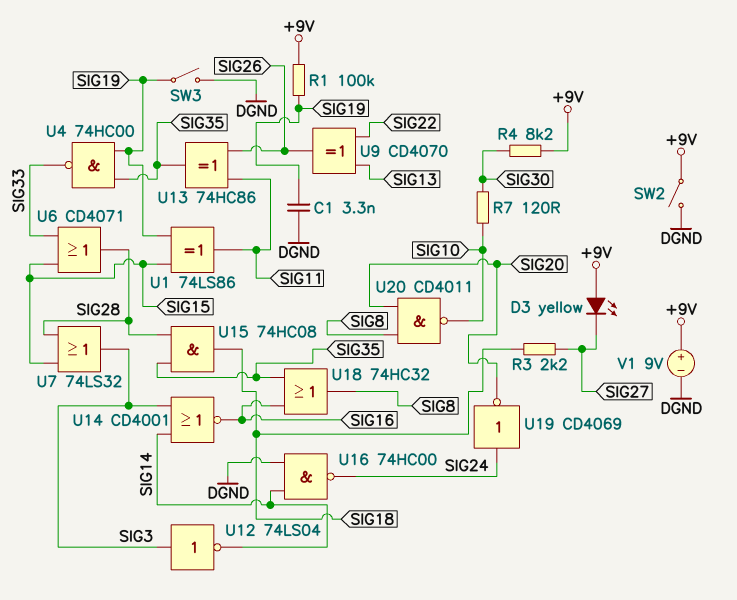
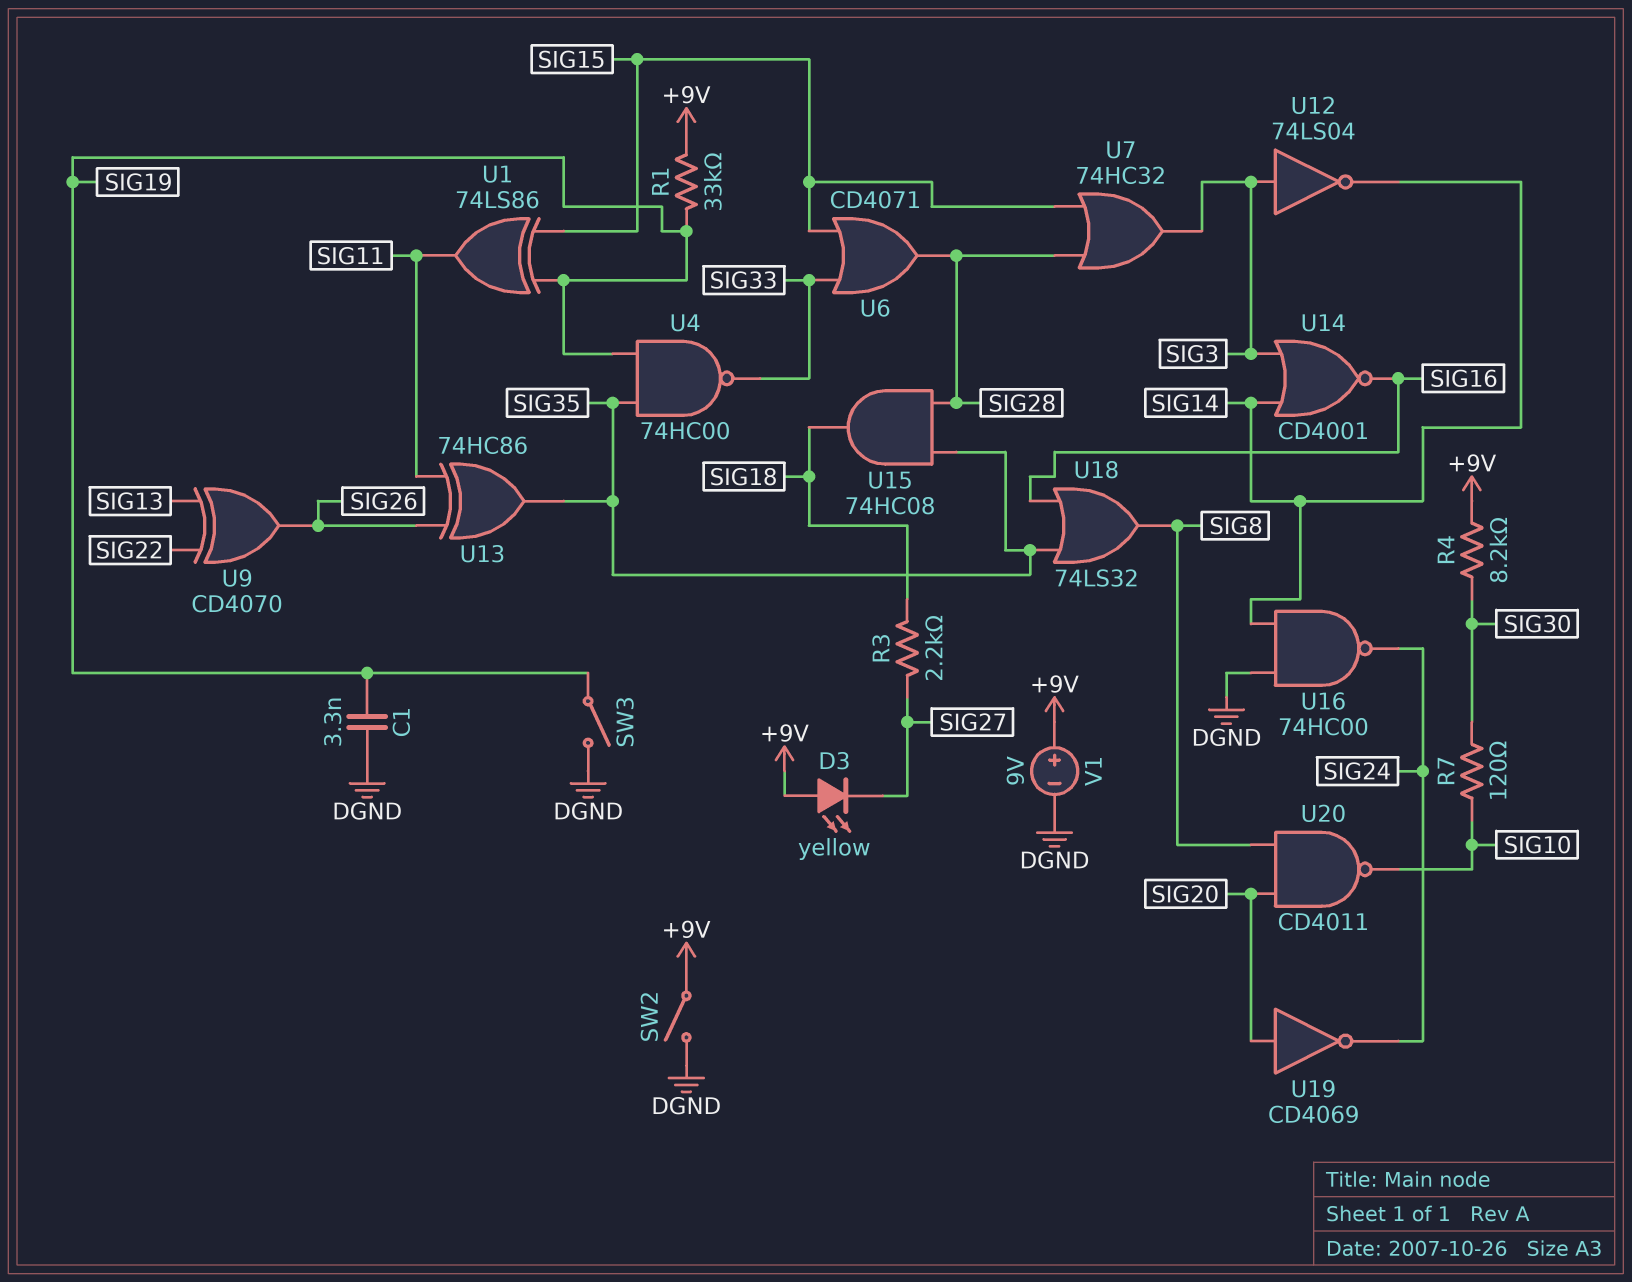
R1: 100k (+9V, SIG19) -> 33k (+9V, SIG19)
U7: OR 74LS32 (in SIG15, in SIG28, out SIG3) -> OR 74HC32 (in SIG15, in SIG28, out SIG3)
U18: OR 74HC32 (in SIG16, in SIG35, out SIG8) -> OR 74LS32 (in SIG16, in SIG35, out SIG8)
U19: NOT CD4069 (in SIG24, out SIG20) -> NOT CD4069 (in SIG20, out SIG24)

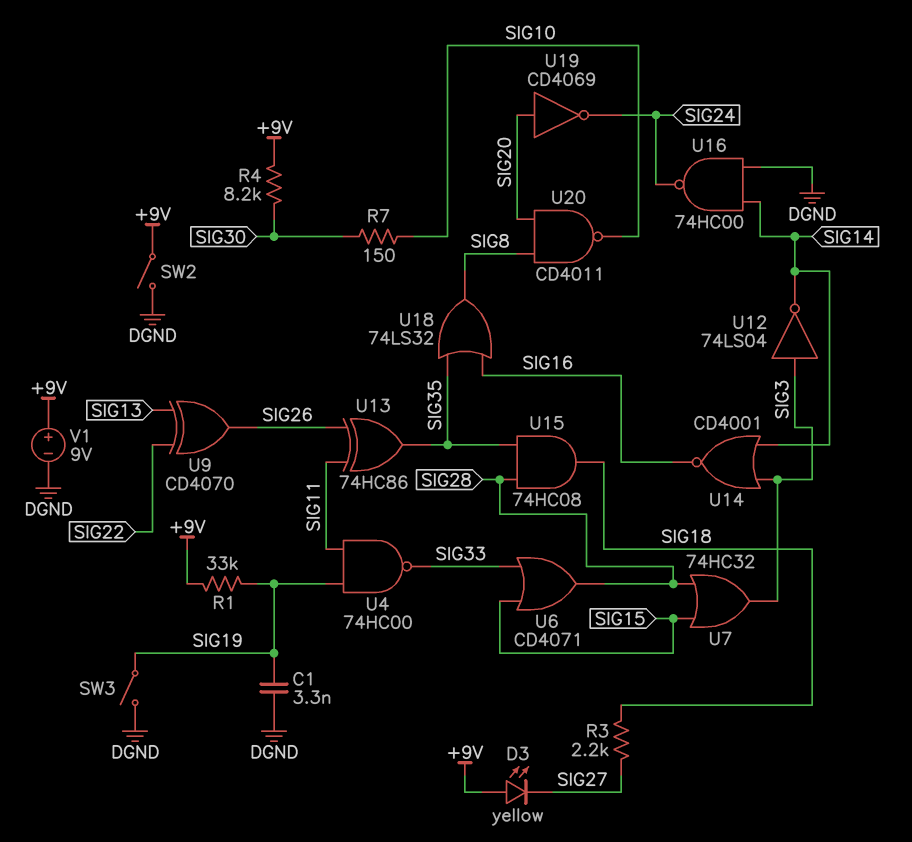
R7: 120 (SIG10, SIG30) -> 150 (SIG10, SIG30)
U1: XOR 74LS86 (in SIG15, in SIG19, out SIG11) -> none
U4: NAND 74HC00 (in SIG19, in SIG35, out SIG33) -> NAND 74HC00 (in SIG11, in SIG19, out SIG33)

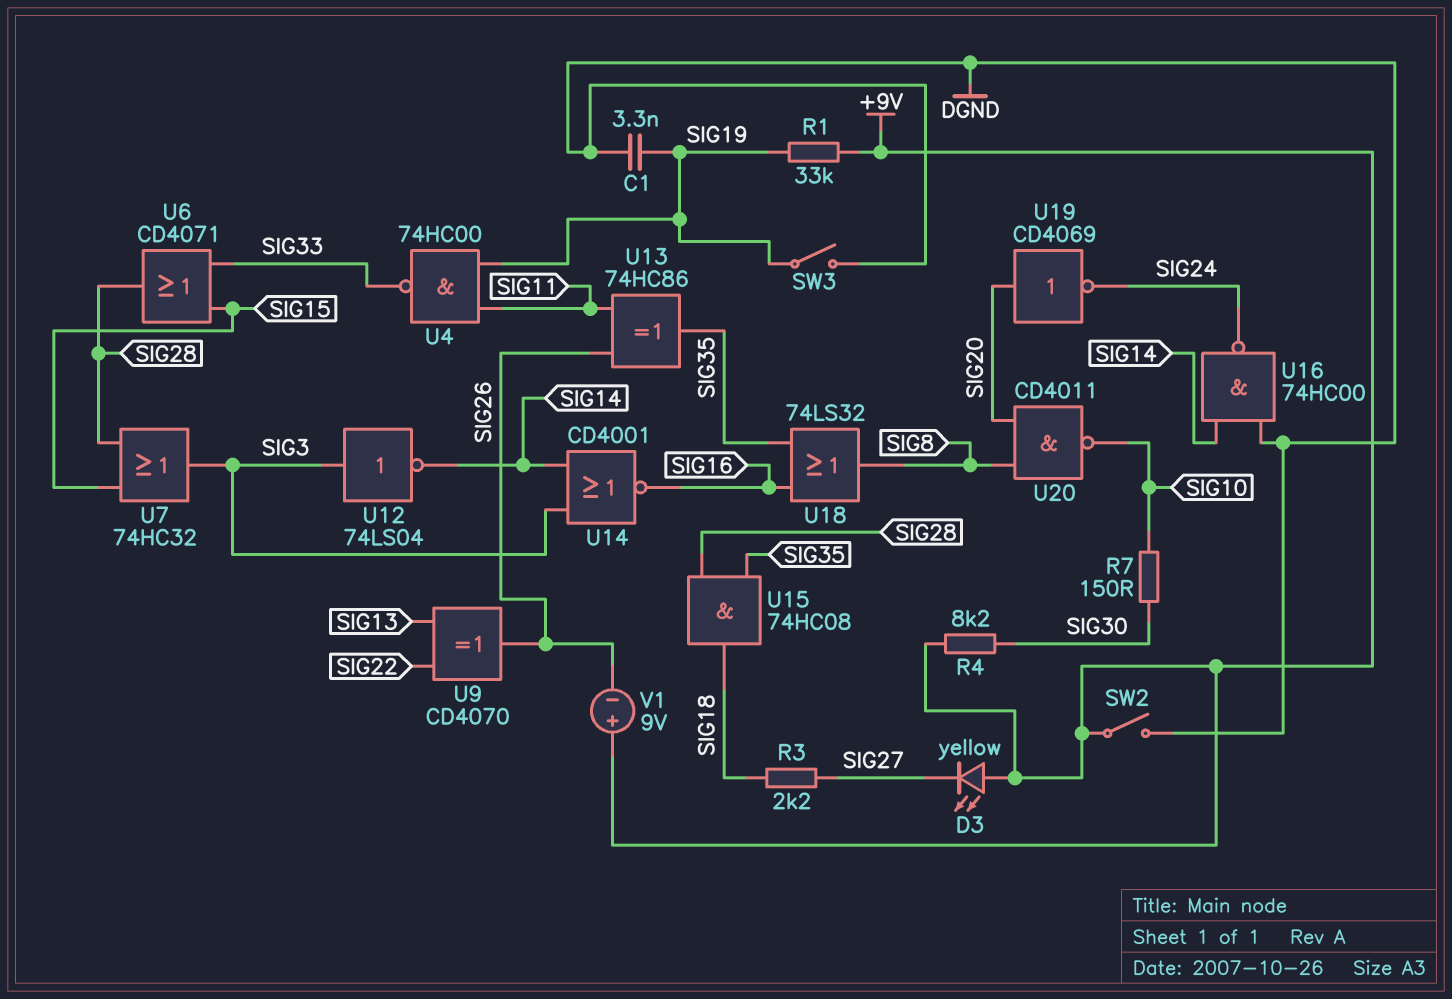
V1: 9V (plus +9V, minus DGND) -> 9V (plus +9V, minus SIG26)

